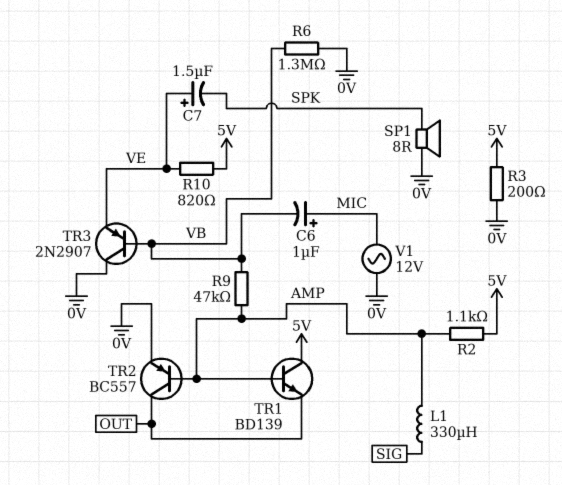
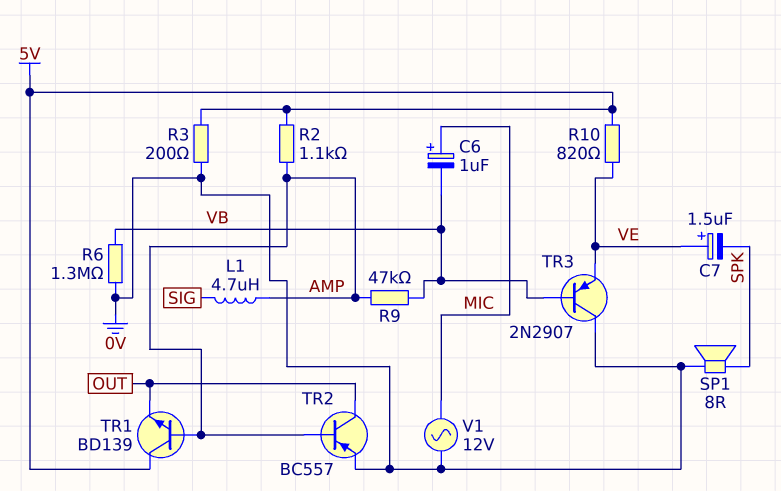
L1: 330uH (AMP, SIG) -> 4.7uH (AMP, SIG)

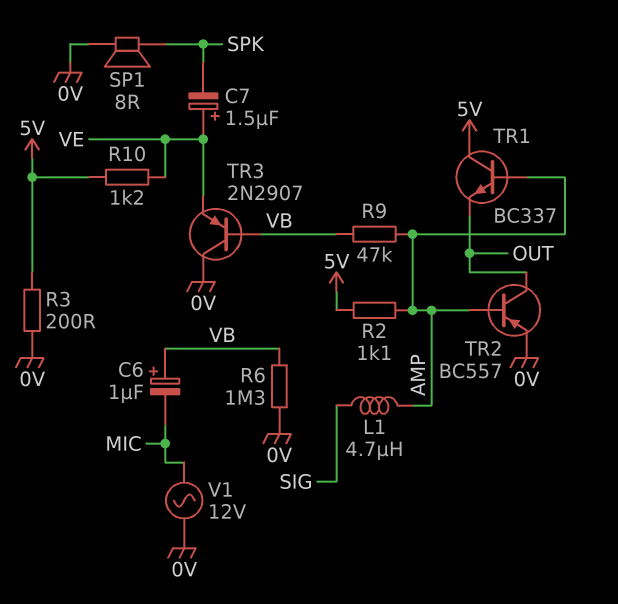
C6: 1uF (plus MIC, minus VB) -> 1uF (plus VB, minus MIC)
R10: 820 (5V, VE) -> 1.2k (5V, VE)
TR1: NPN BD139 (B AMP, C 5V, E OUT) -> NPN BC337 (B AMP, C 5V, E OUT)

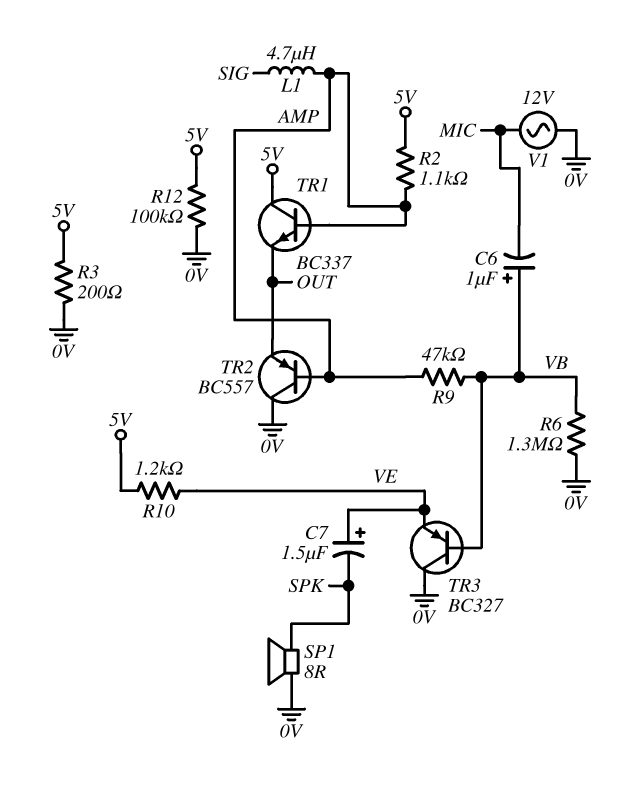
R12: none -> 100k (0V, 5V)
TR2: PNP BC557 (B AMP, C OUT, E 0V) -> PNP BC557 (B AMP, C 0V, E OUT)
TR3: PNP 2N2907 (B VB, C 0V, E VE) -> PNP BC327 (B VB, C 0V, E VE)

